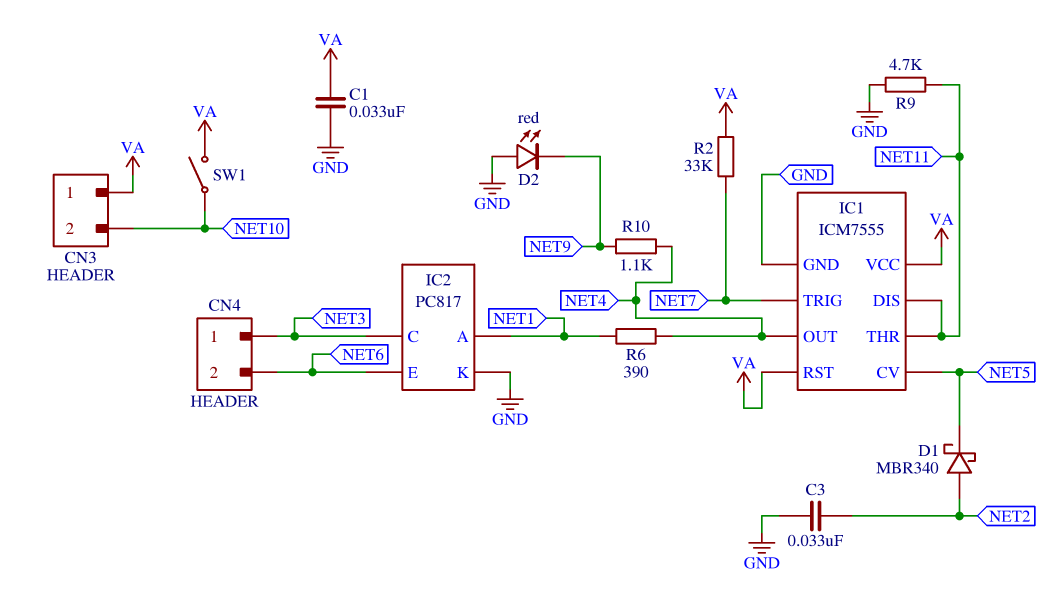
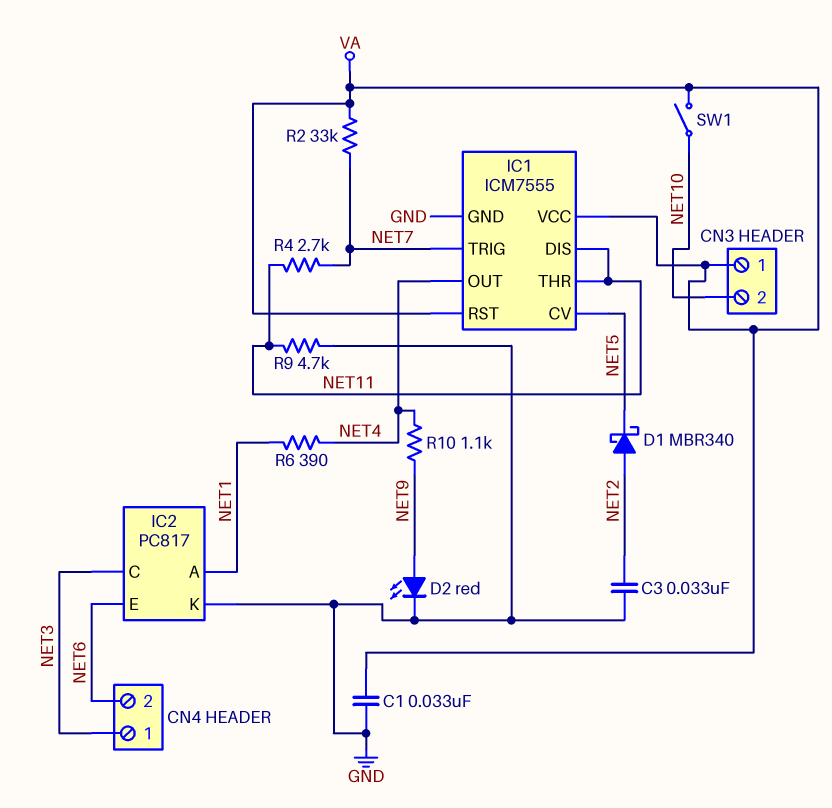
D2: LED red (A GND, K NET9) -> LED red (A NET9, K GND)
R4: none -> 2.7k (NET7, NET11)

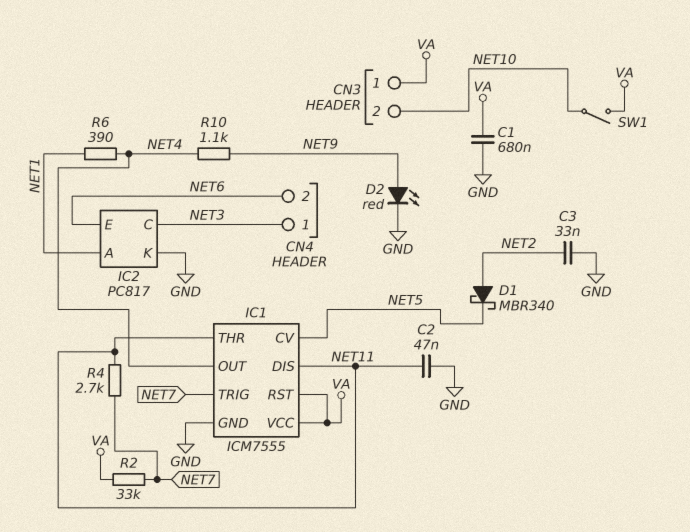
C1: 33nF (GND, VA) -> 680nF (GND, VA)
C2: none -> 47nF (GND, NET11)
R9: 4.7k (GND, NET11) -> none

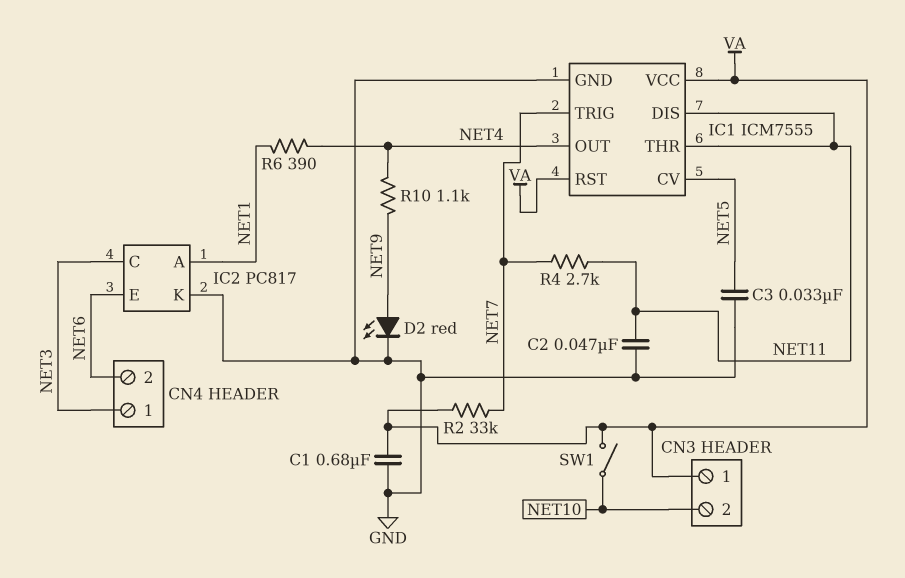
C3: 33nF (GND, NET2) -> 33nF (GND, NET5)
D1: schottky MBR340 (A NET2, K NET5) -> none

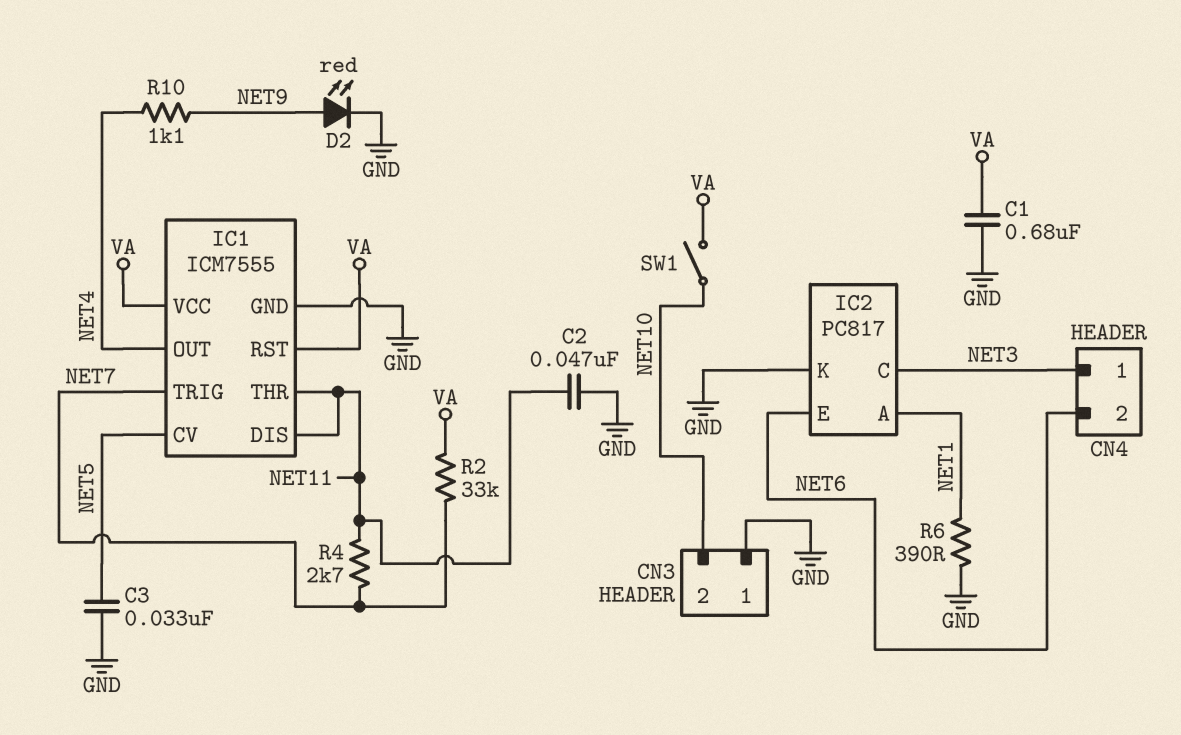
CN3 pin 1: VA -> GND
R6: 390 (NET1, NET4) -> 390 (GND, NET1)

